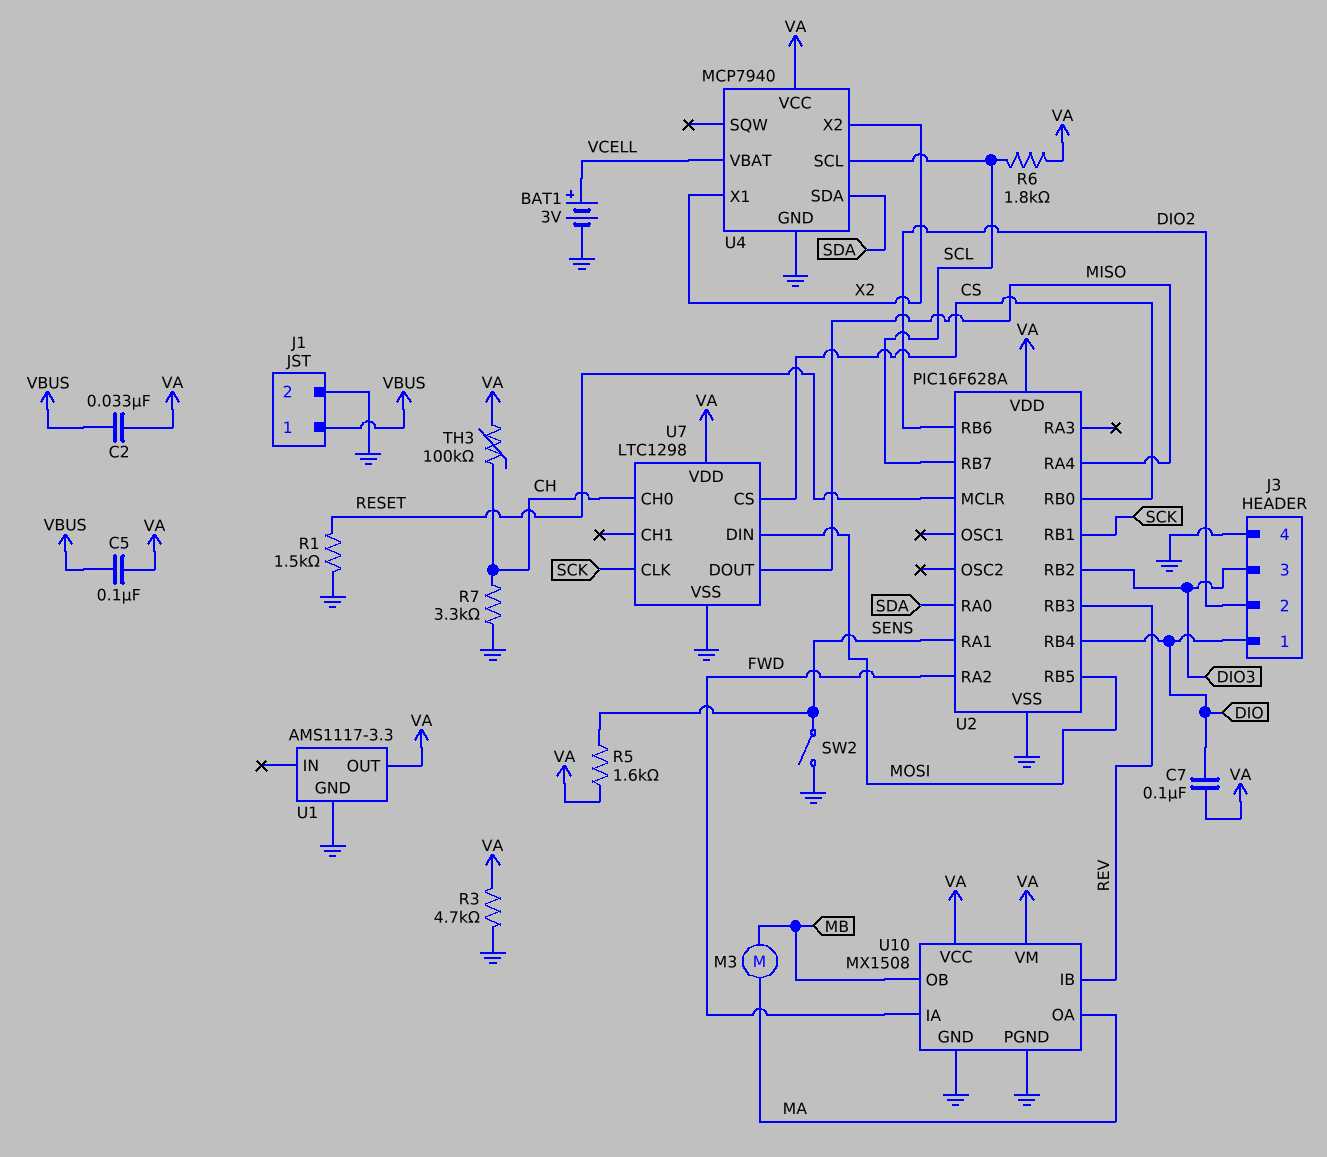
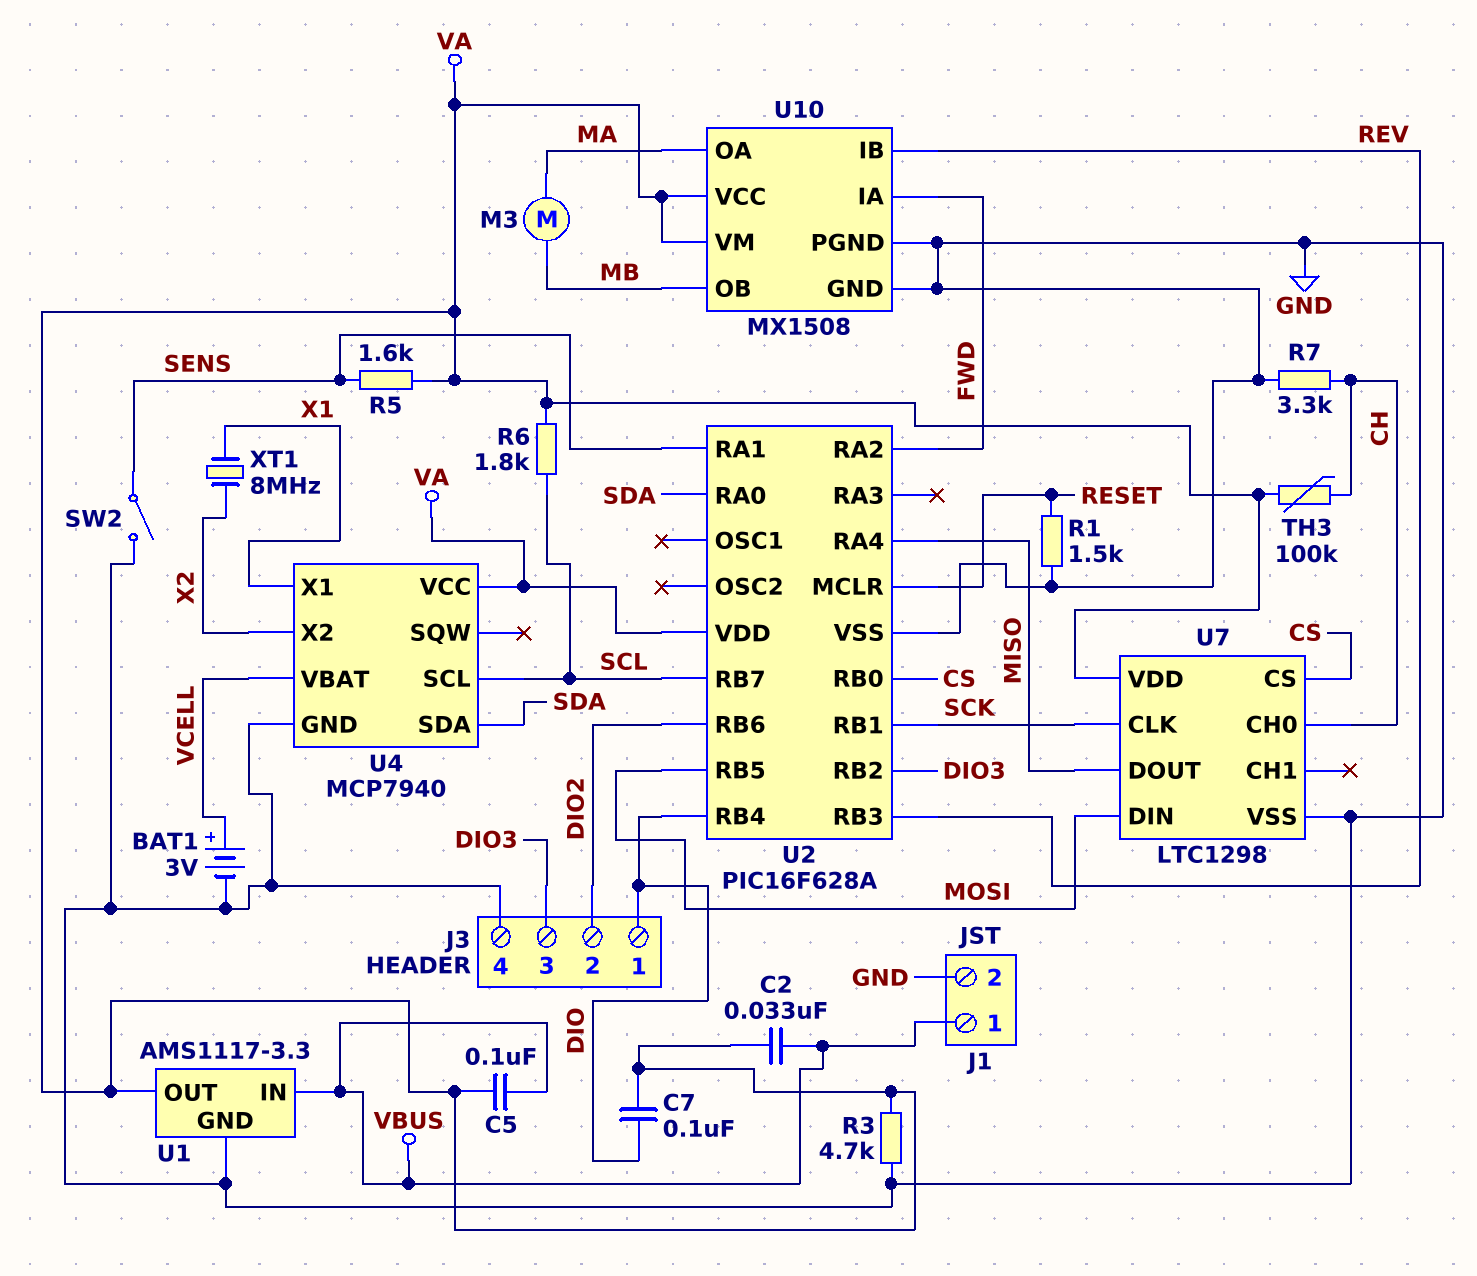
U1 pin IN: none -> VBUS
U4 pin X1: X2 -> X1
XT1: none -> 8MHz (X1, X2)

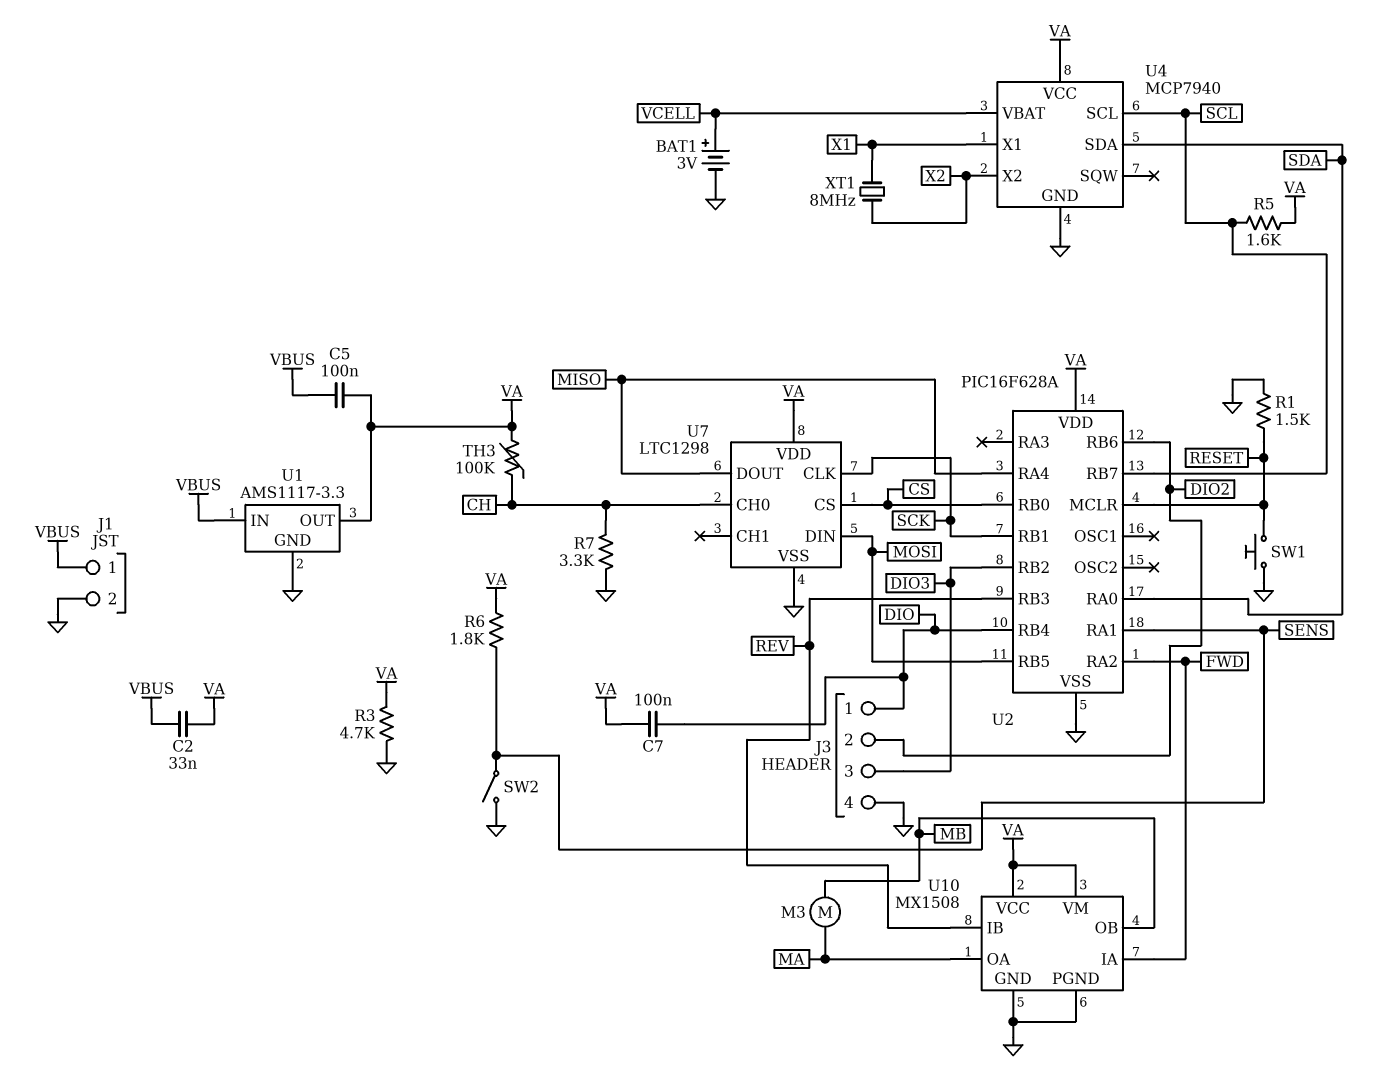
R5: 1.6k (SENS, VA) -> 1.6k (SCL, VA)
R6: 1.8k (SCL, VA) -> 1.8k (SENS, VA)
SW1: none -> button (GND, RESET)

